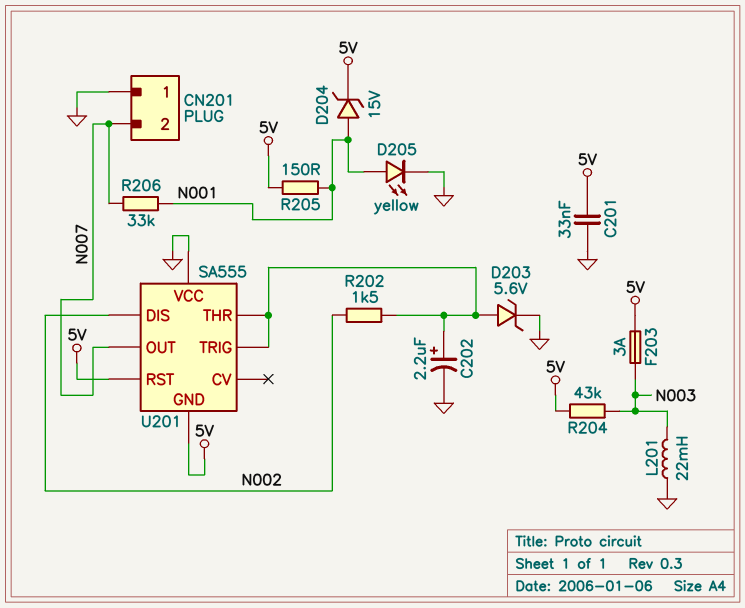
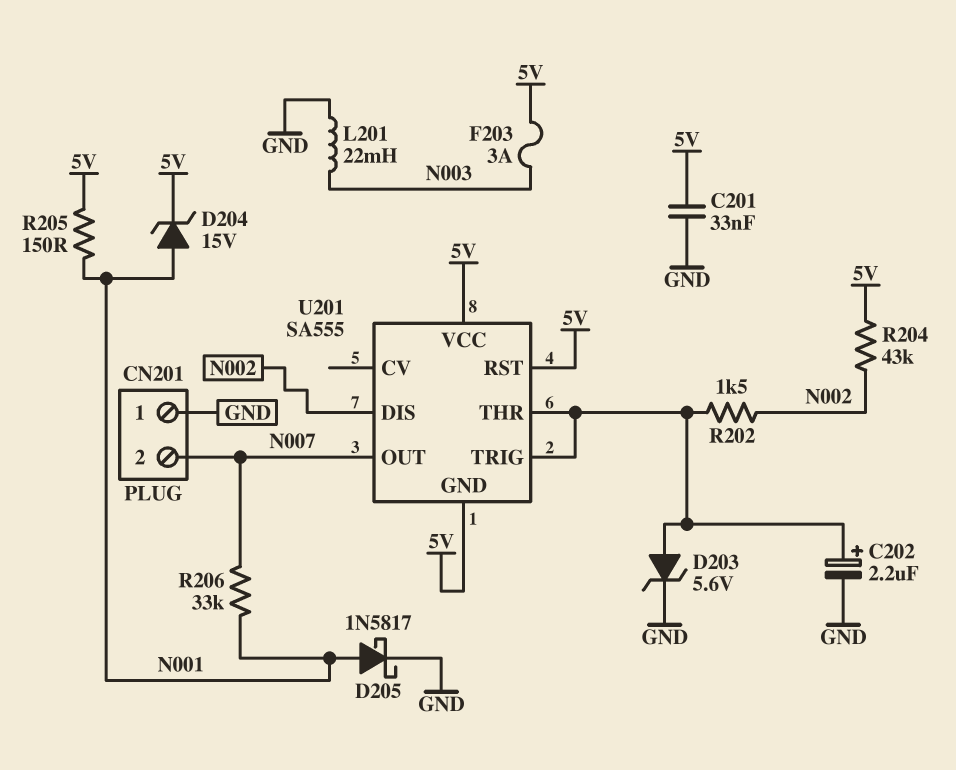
D205: LED yellow (A N001, K GND) -> schottky 1N5817 (A N001, K GND)
R204: 43k (5V, N003) -> 43k (5V, N002)
U201 pin VCC: GND -> 5V

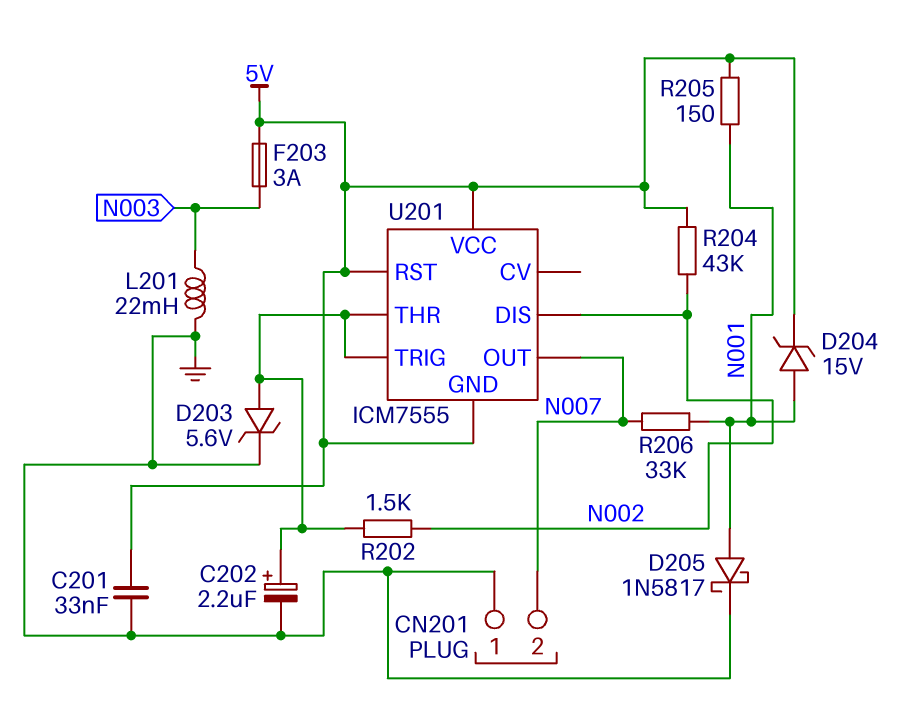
U201: SA555 -> ICM7555

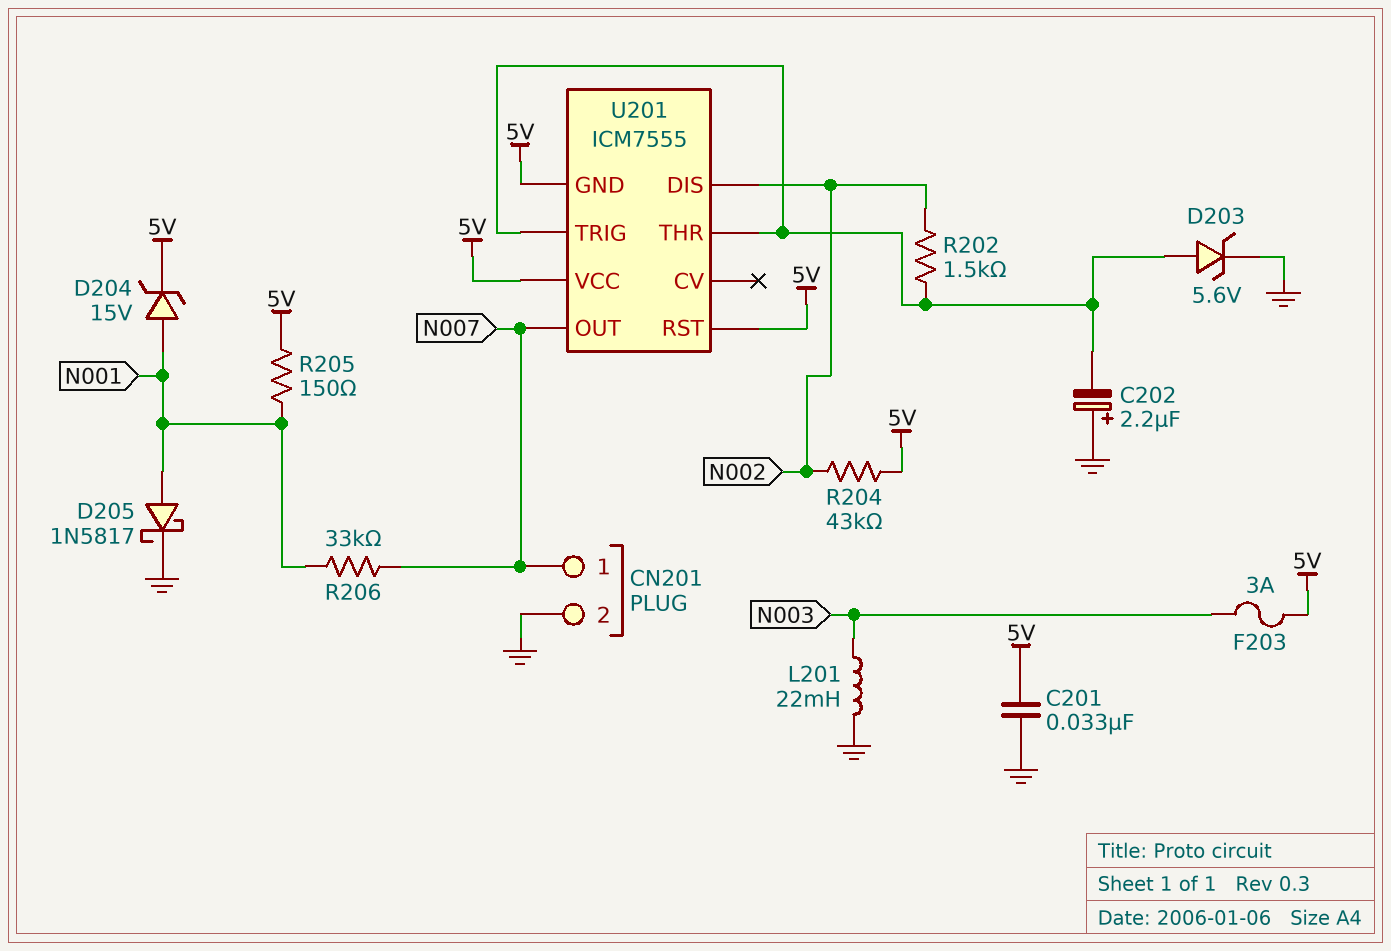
C202: 2.2uF (plus U201/THR, minus GND) -> 2.2uF (plus GND, minus U201/THR)
CN201 pin 1: GND -> N007
CN201 pin 2: N007 -> GND

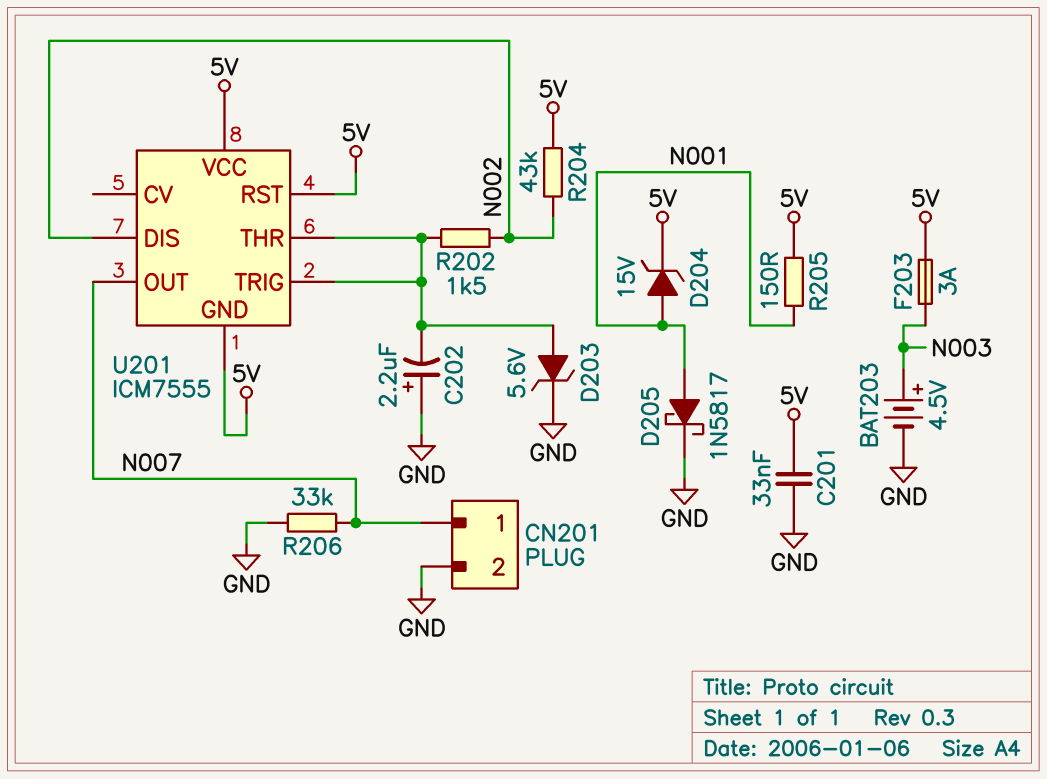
BAT203: none -> 4.5V (plus N003, minus GND)
L201: 22mH (GND, N003) -> none
R206: 33k (N001, N007) -> 33k (GND, N007)

